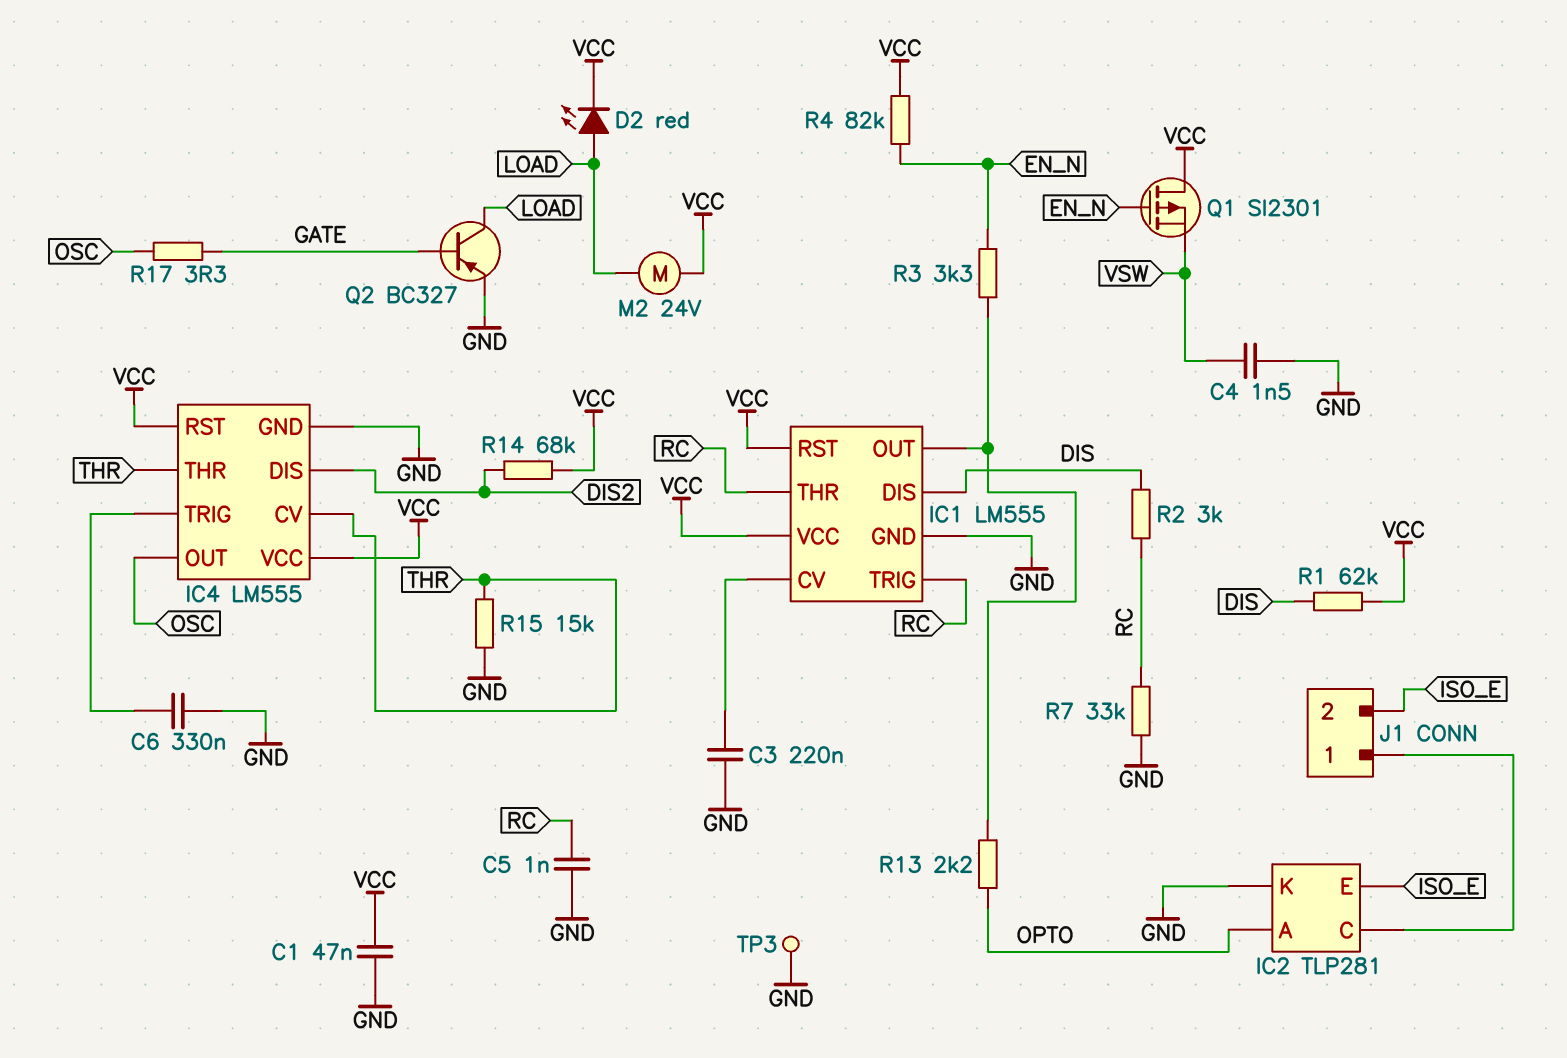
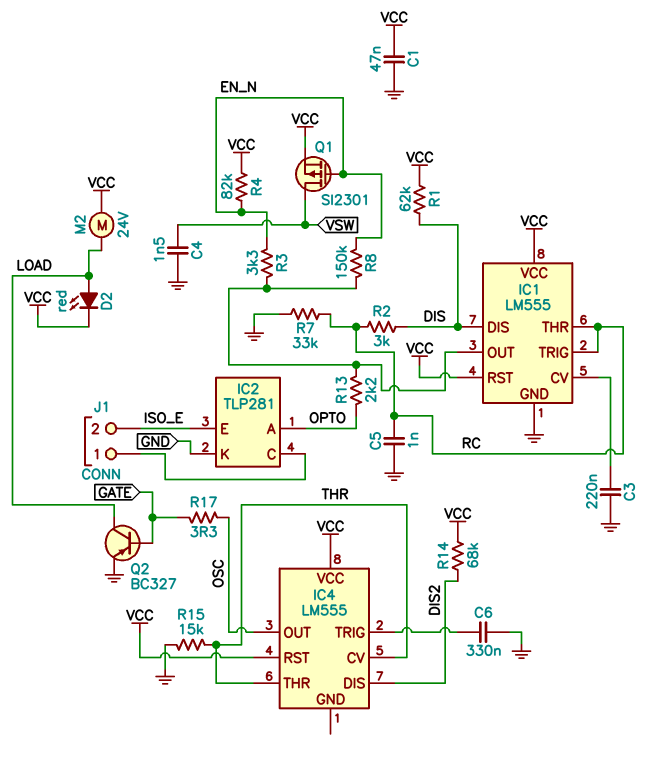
IC4 pin GND: GND -> none
Q1: PMOS SI2301 (G EN_N, D VCC, S VSW) -> PMOS SI2301 (G EN_N, D VSW, S VCC)
R8: none -> 150k (EN_N, IC1/OUT)
TP3: test point (GND) -> none

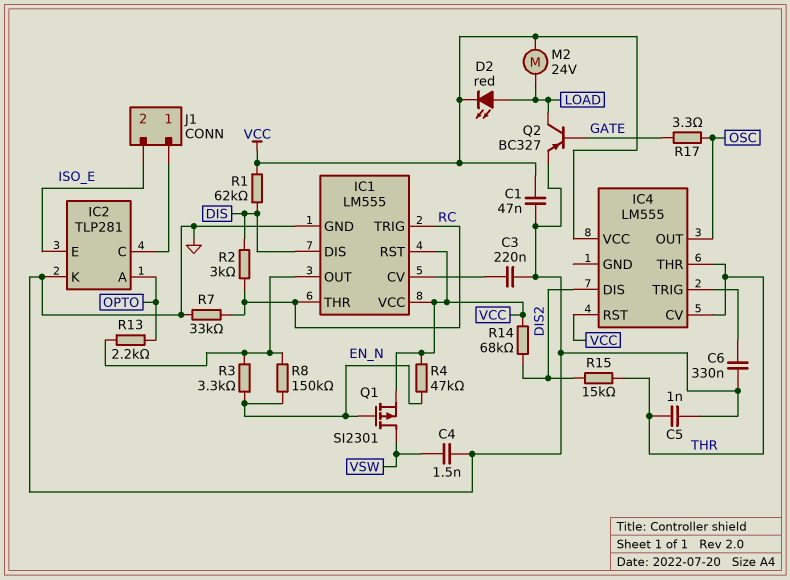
C5: 1nF (GND, RC) -> 1nF (GND, THR)
R4: 82k (EN_N, VCC) -> 47k (EN_N, VCC)
R15: 15k (GND, THR) -> 15k (DIS2, THR)

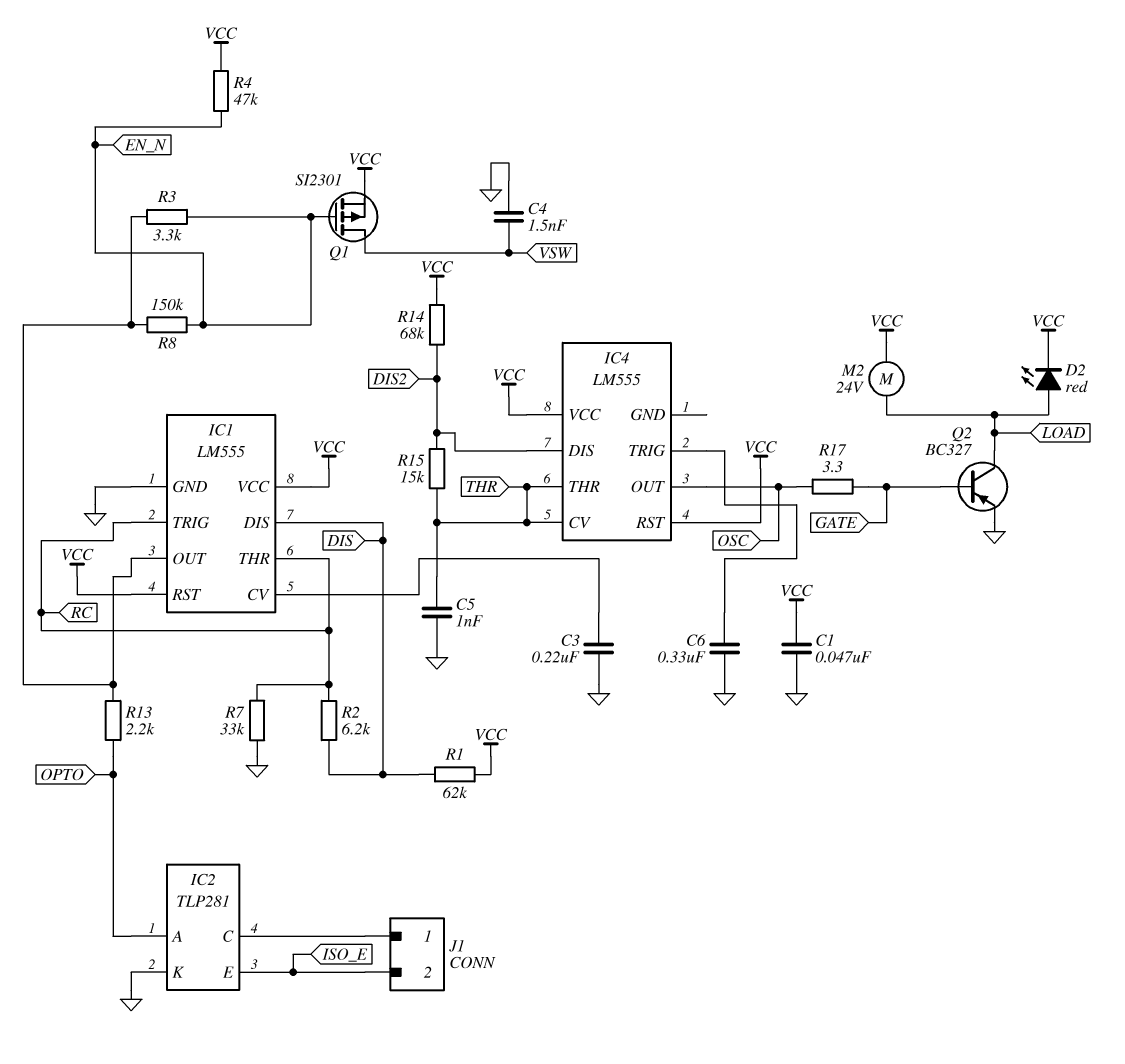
R2: 3k (DIS, RC) -> 6.2k (DIS, RC)

